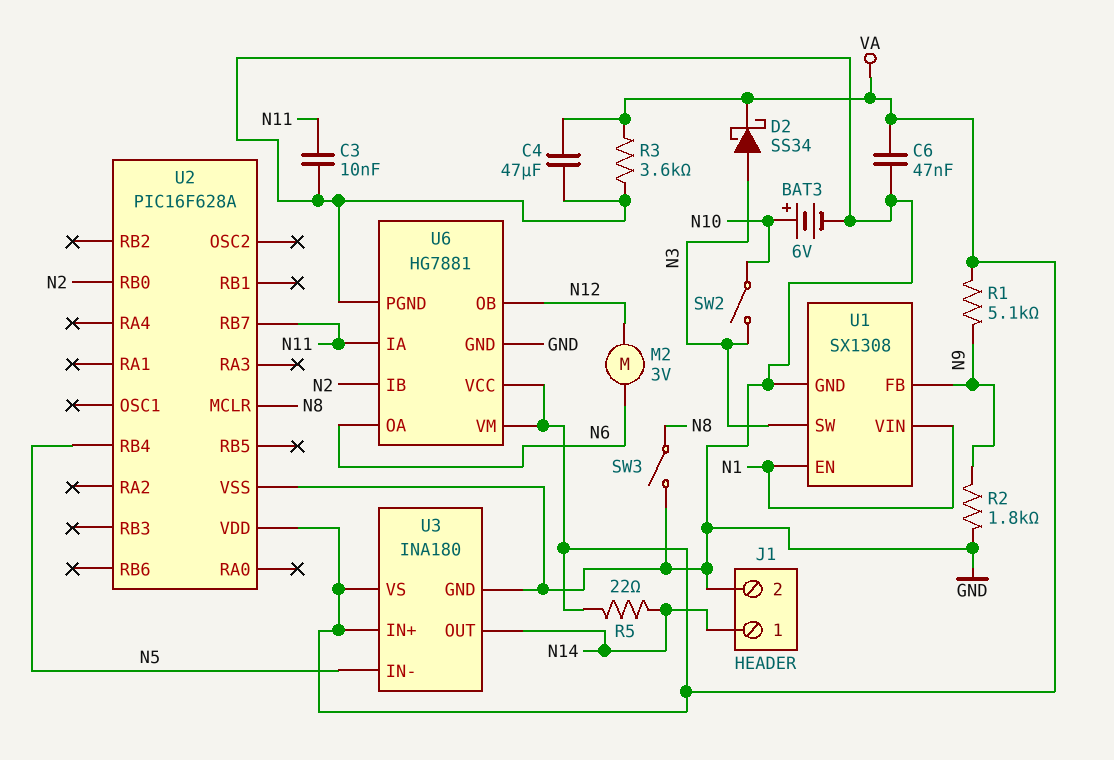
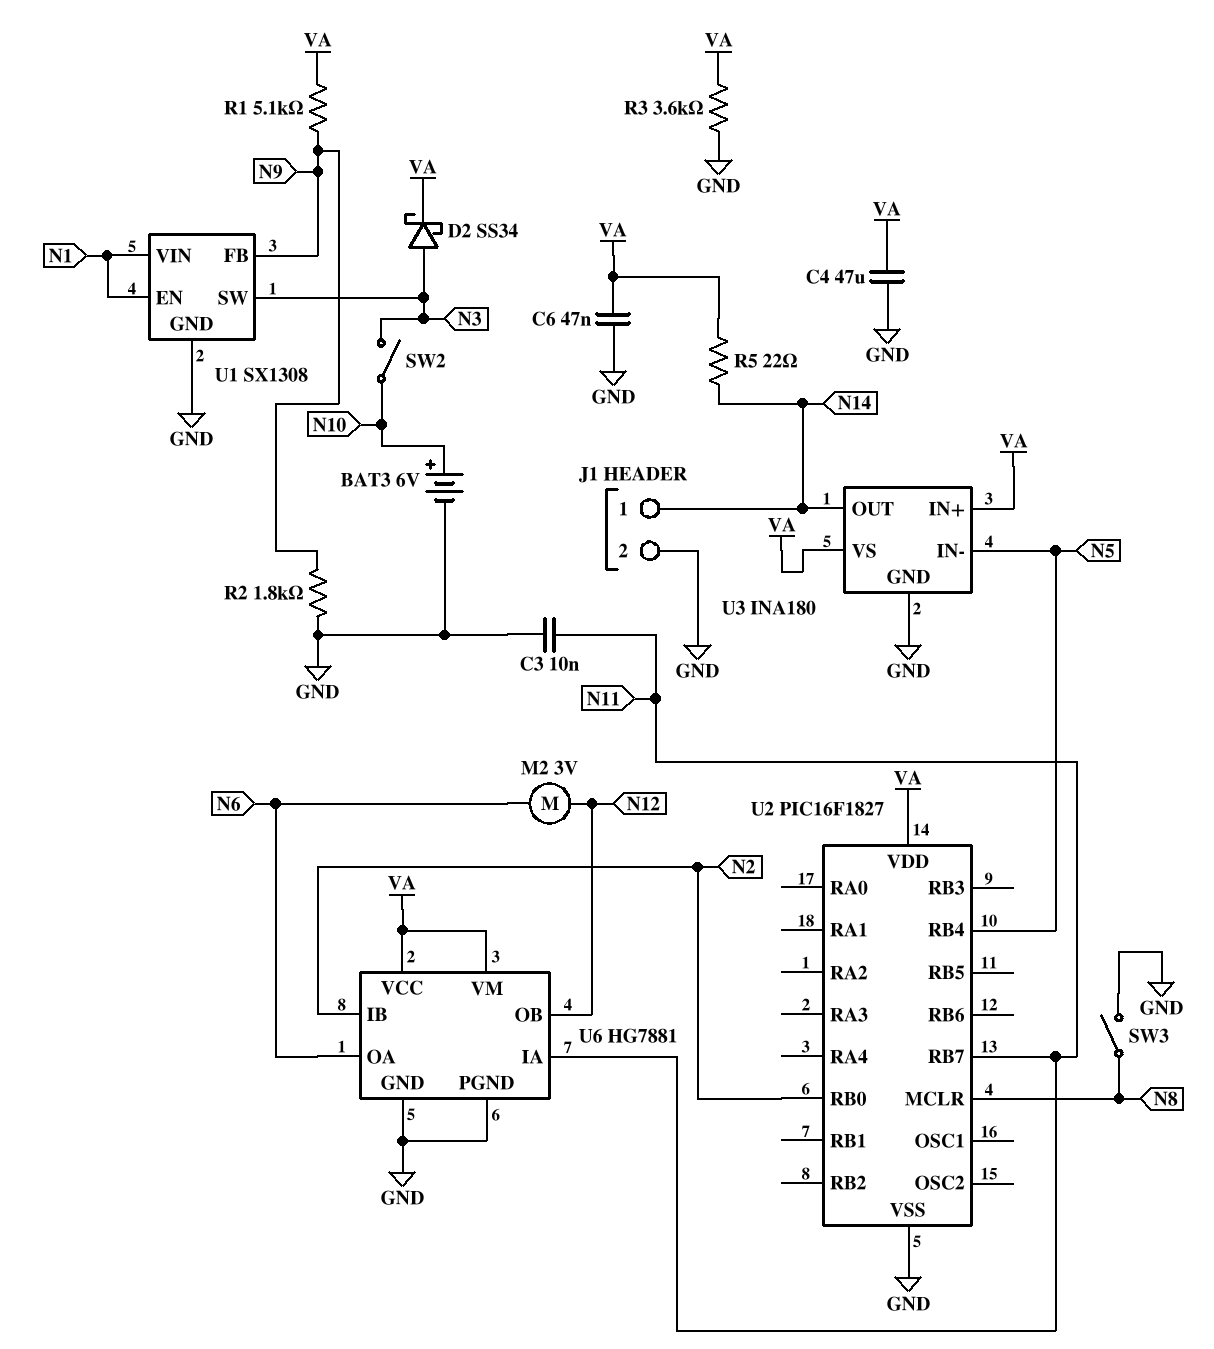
U2: PIC16F628A -> PIC16F1827

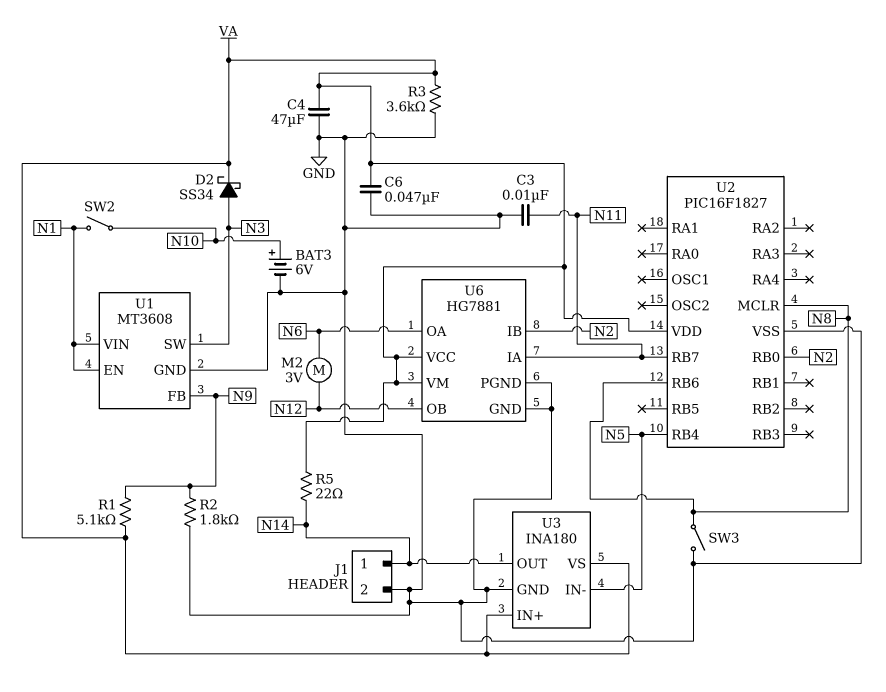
SW2: switch (N3, N10) -> switch (N1, N10)
U1: SX1308 -> MT3608
U2 pin RB6: none -> N8

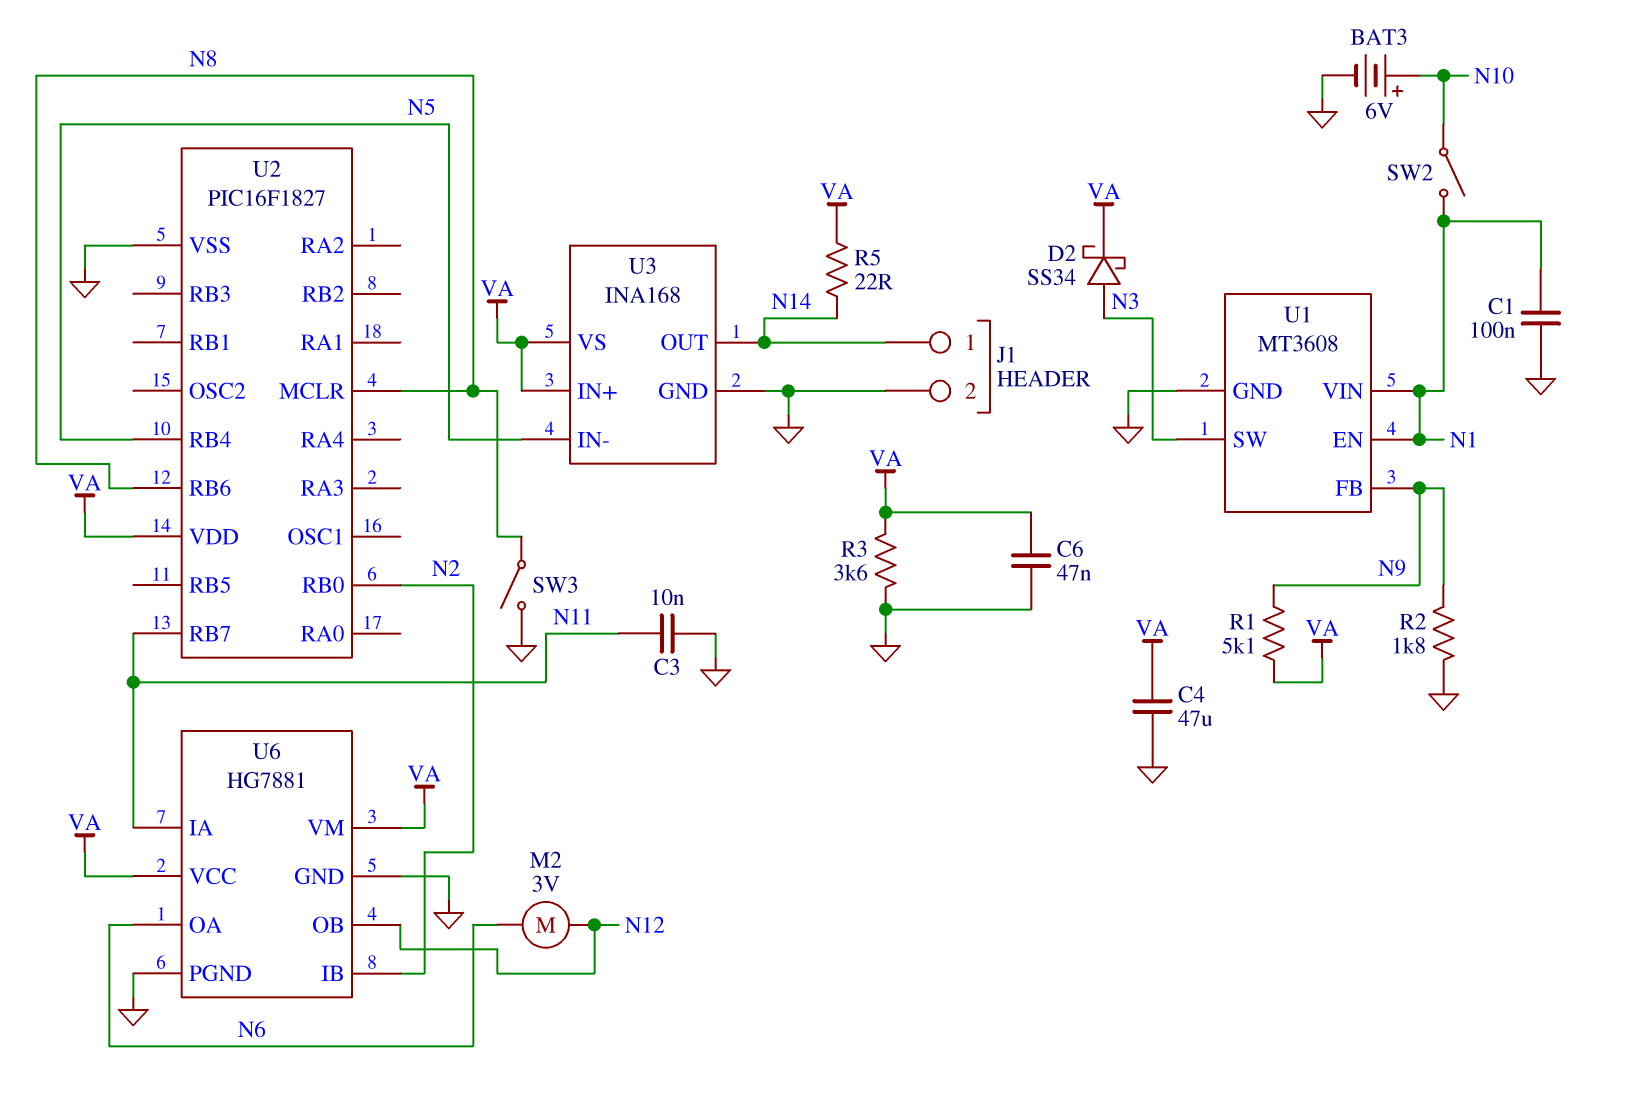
C1: none -> 100nF (GND, N1)
U3: INA180 -> INA168

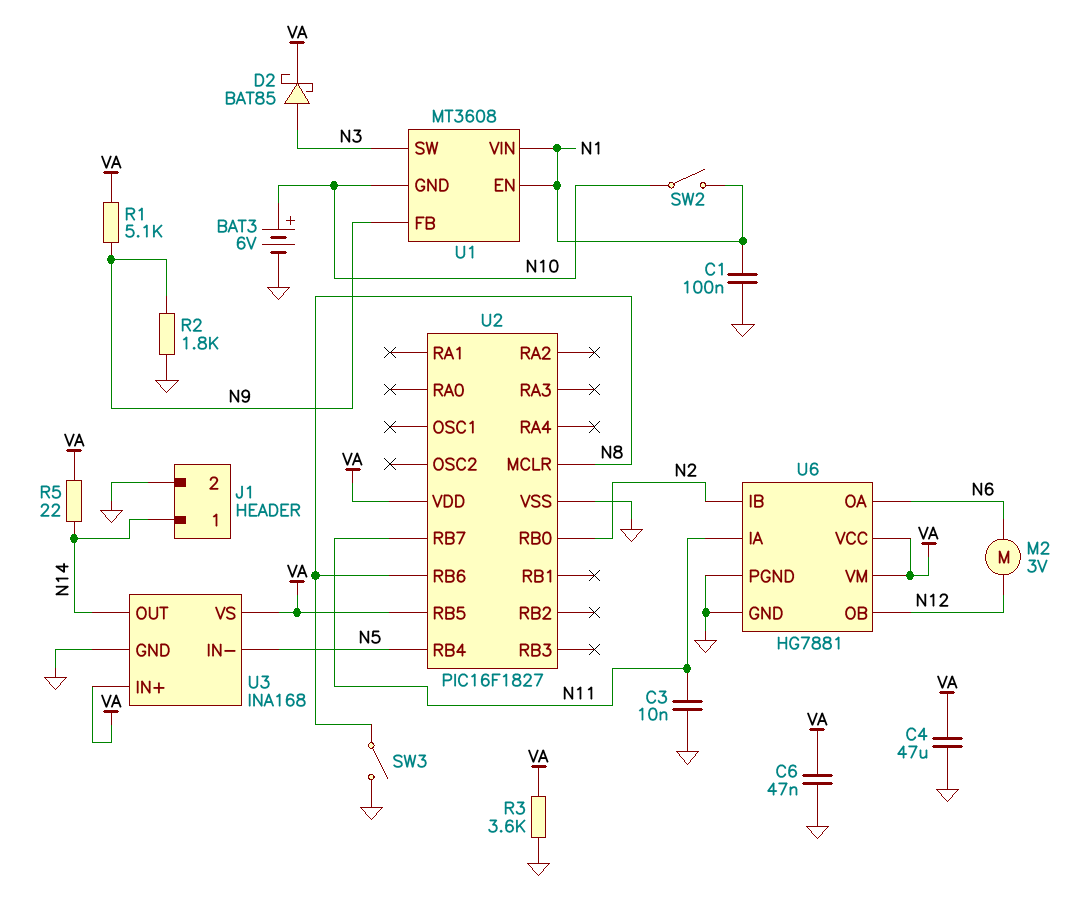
D2: schottky SS34 (A N3, K VA) -> schottky BAT85 (A N3, K VA)
U1 pin GND: GND -> N10
U2 pin RB5: none -> VA

